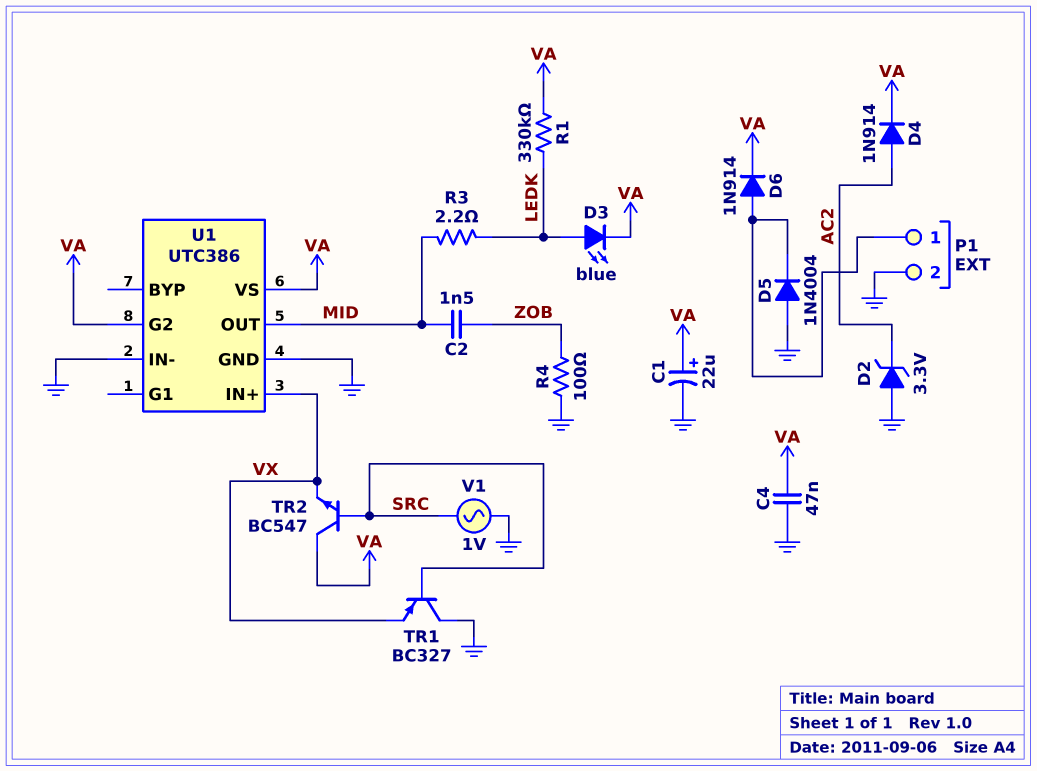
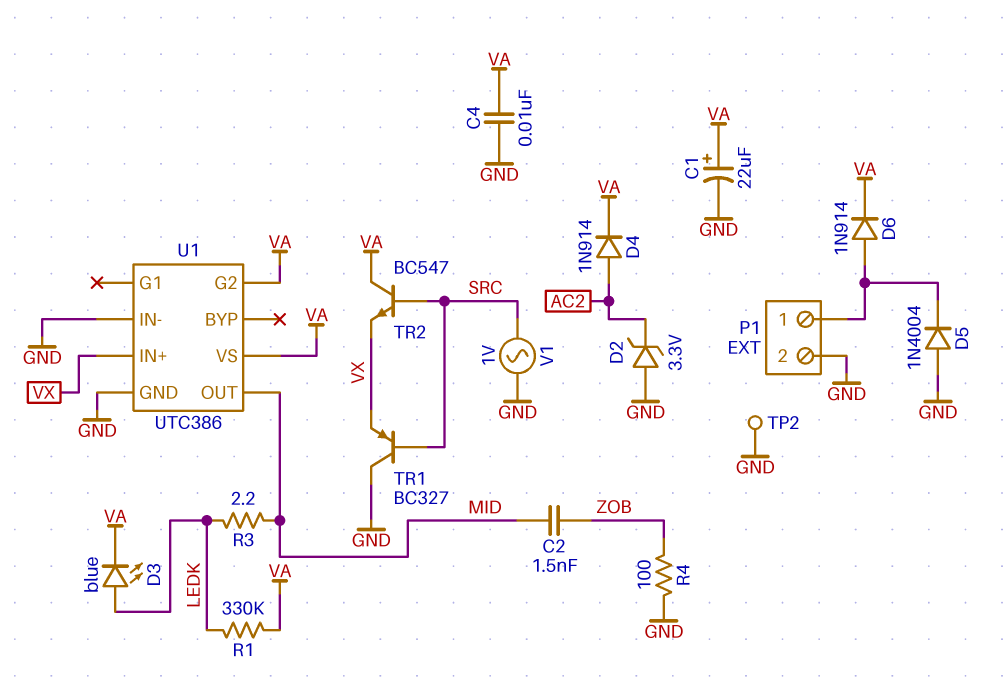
C4: 47nF (GND, VA) -> 10nF (GND, VA)
TP2: none -> test point (GND)

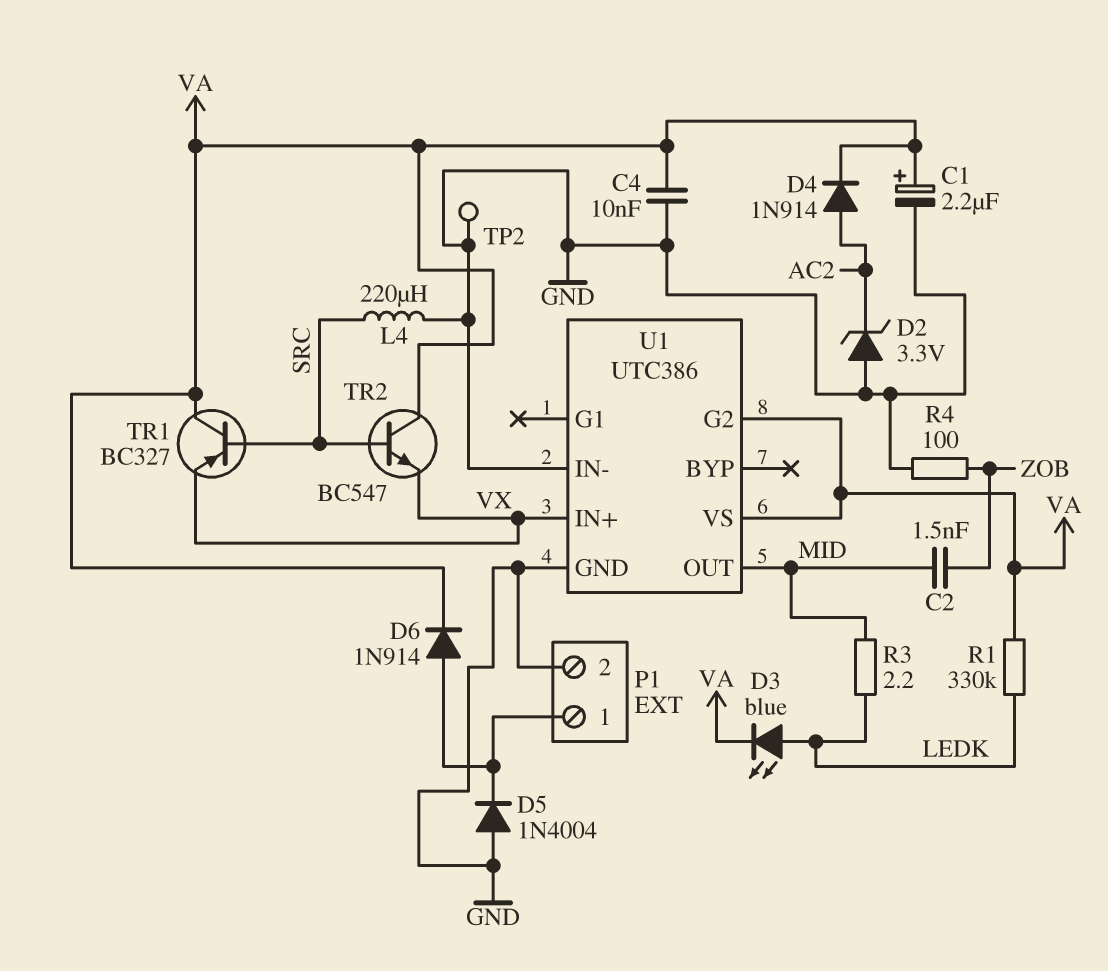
C1: 22uF (plus VA, minus GND) -> 2.2uF (plus VA, minus GND)
L4: none -> 220uH (GND, SRC)
TR1: PNP BC327 (B SRC, C GND, E VX) -> PNP BC327 (B SRC, C VA, E VX)
V1: AC 1V (GND, SRC) -> none

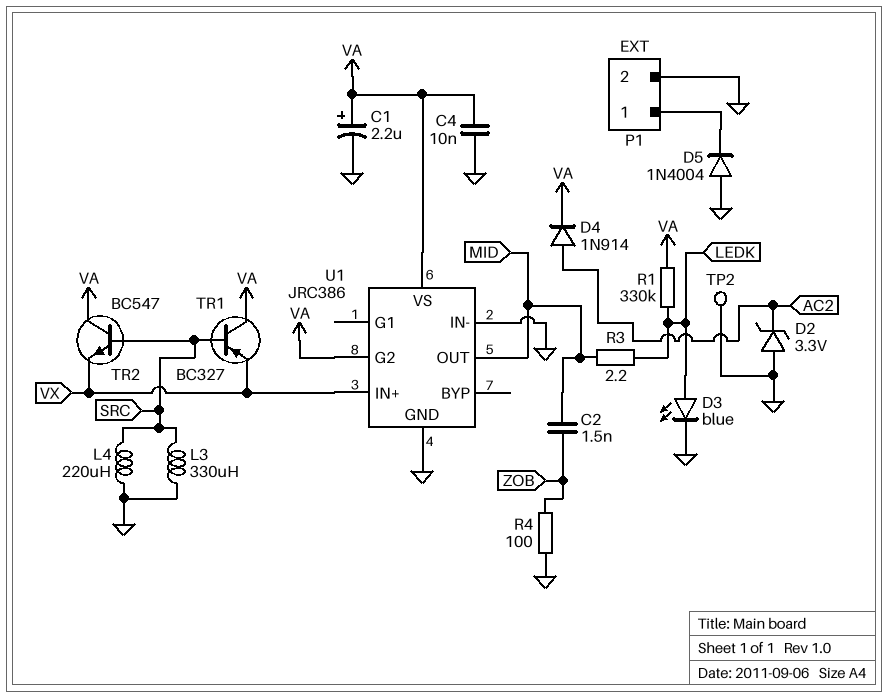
D3: LED blue (A LEDK, K VA) -> LED blue (A LEDK, K GND)
D6: diode 1N914 (A P1/1, K VA) -> none
L3: none -> 330uH (GND, SRC)
U1: UTC386 -> JRC386

